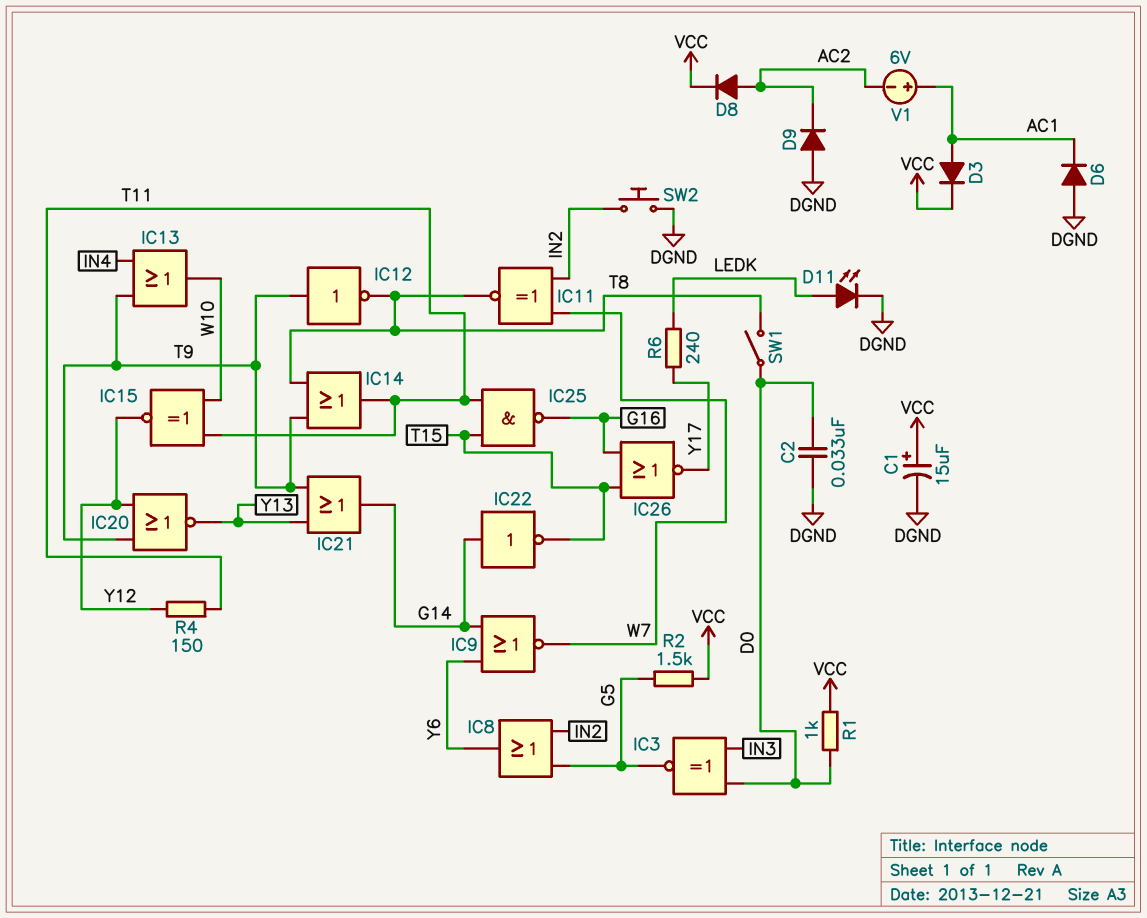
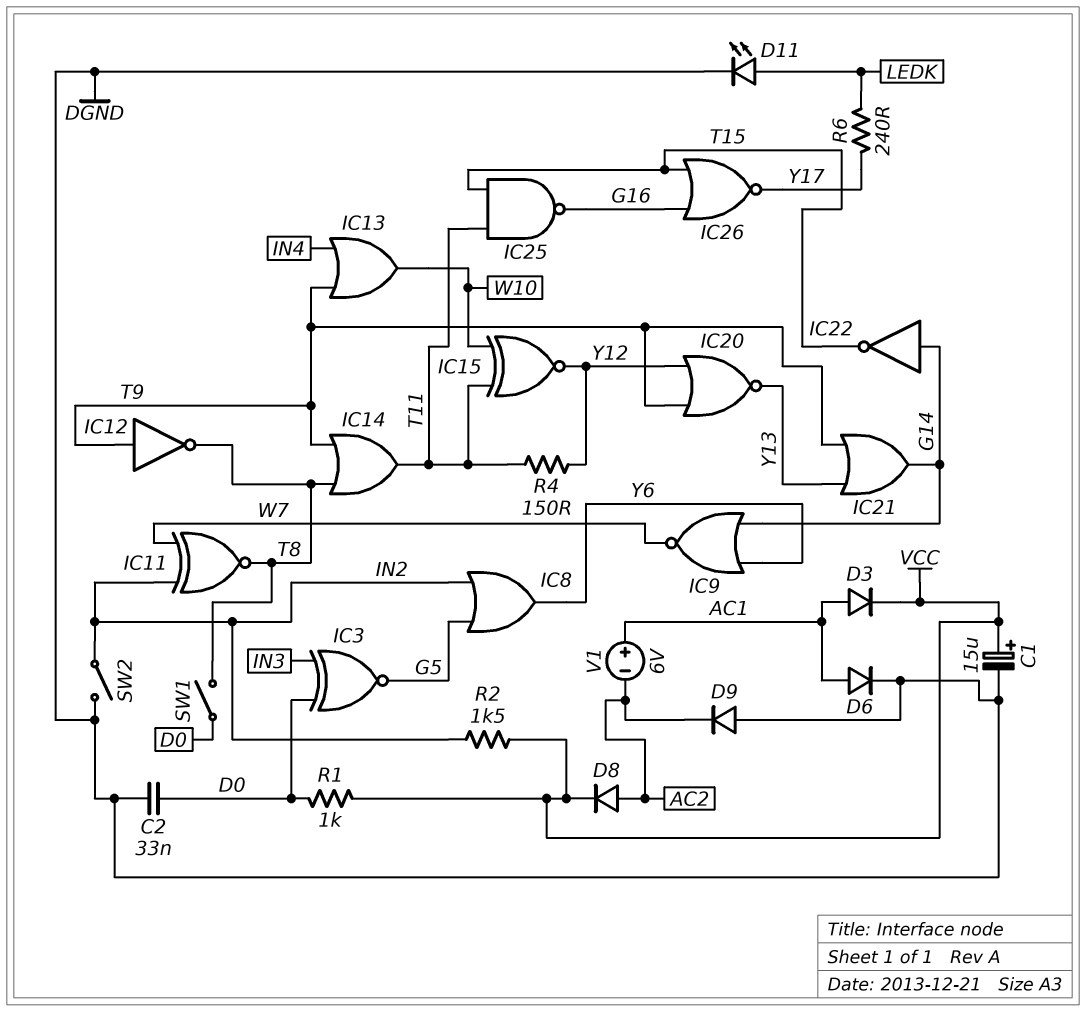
D6: diode (A DGND, K AC1) -> diode (A AC1, K DGND)
R2: 1.5k (G5, VCC) -> 1.5k (IN2, VCC)
SW2: button (DGND, IN2) -> switch (DGND, IN2)

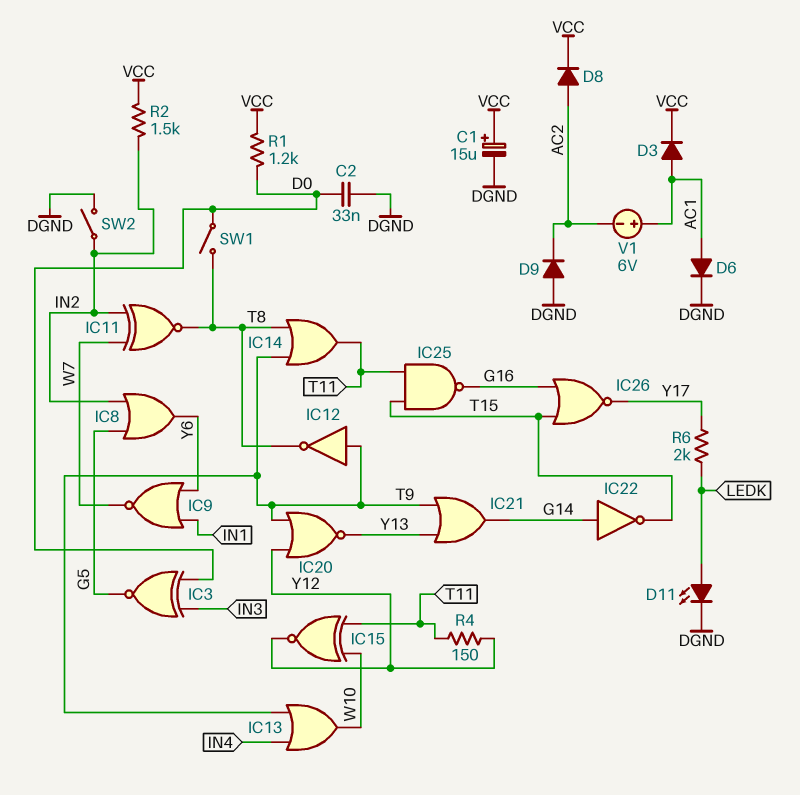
IC9: NOR (in G14, in Y6, out W7) -> NOR (in IN1, in Y6, out W7)
R1: 1k (D0, VCC) -> 1.2k (D0, VCC)
R6: 240 (LEDK, Y17) -> 2k (LEDK, Y17)

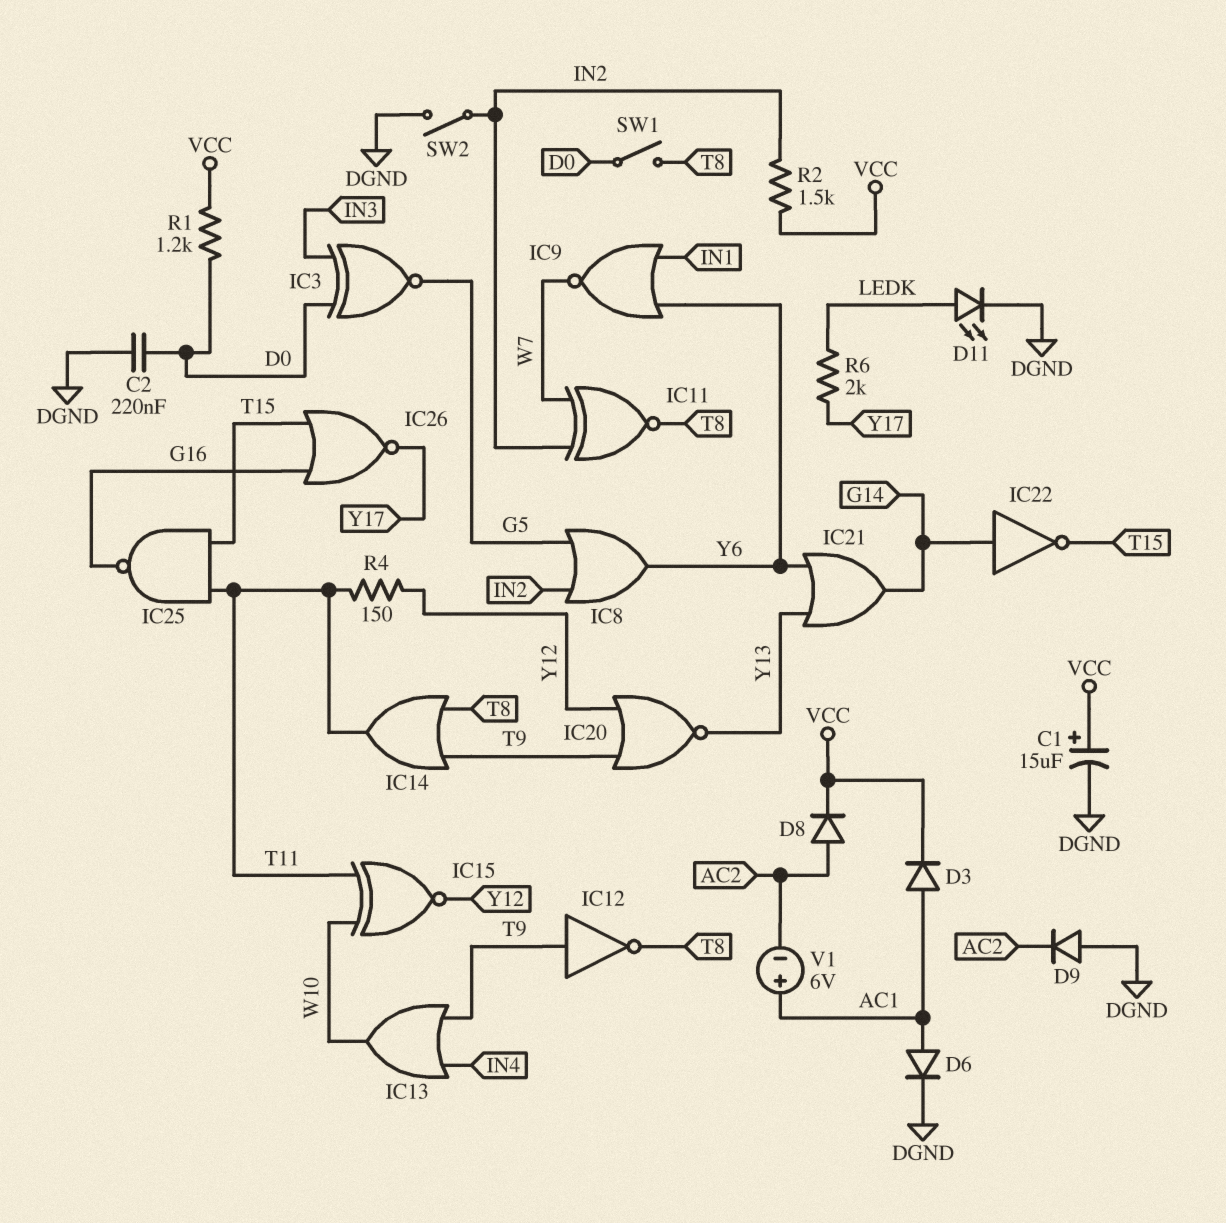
C2: 33nF (D0, DGND) -> 220nF (D0, DGND)
IC21: OR (in T9, in Y13, out G14) -> OR (in Y6, in Y13, out G14)

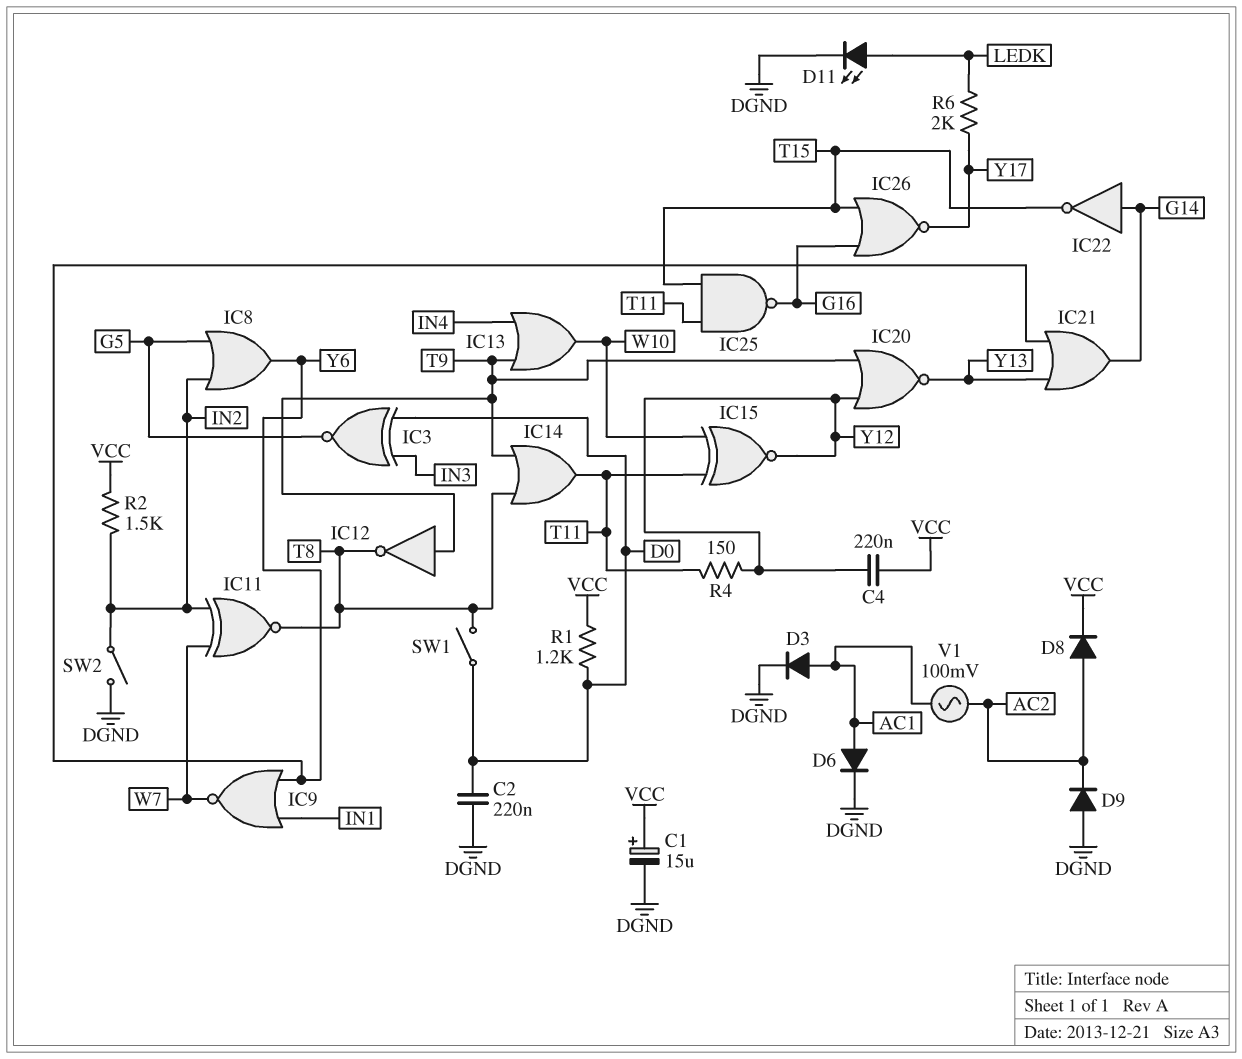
C4: none -> 220nF (VCC, Y12)
D3: diode (A AC1, K VCC) -> diode (A AC1, K DGND)
V1: 6V (plus AC1, minus AC2) -> AC 100mV (AC1, AC2)

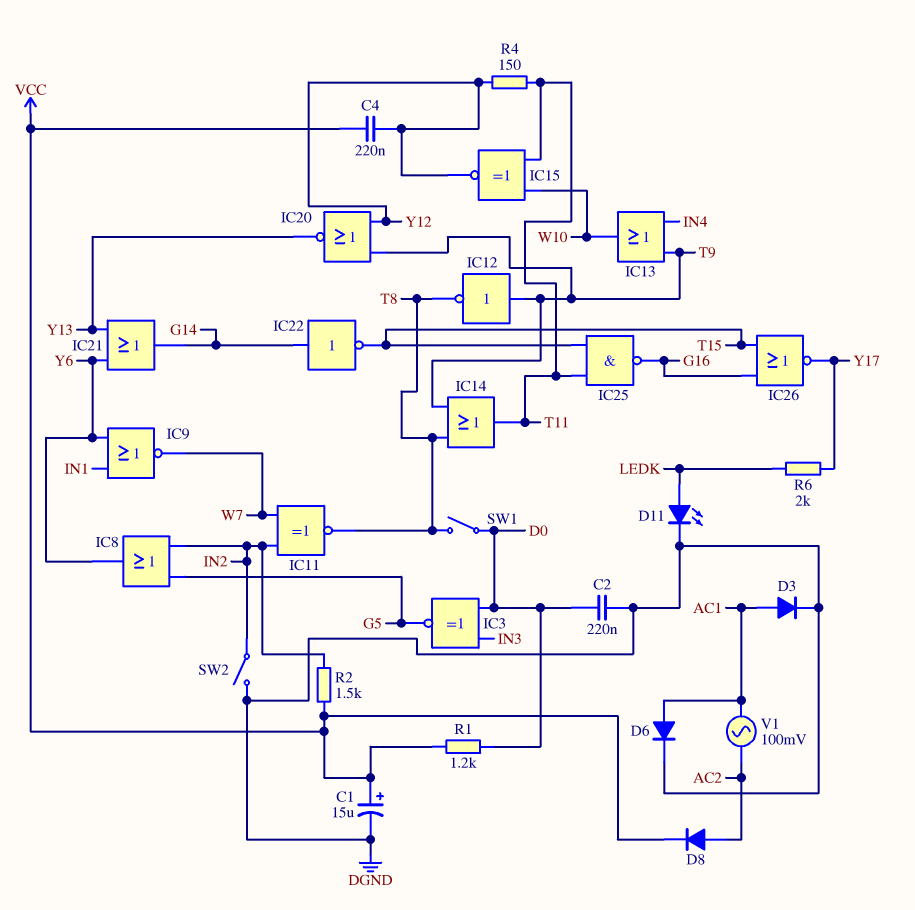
D9: diode (A DGND, K AC2) -> none

